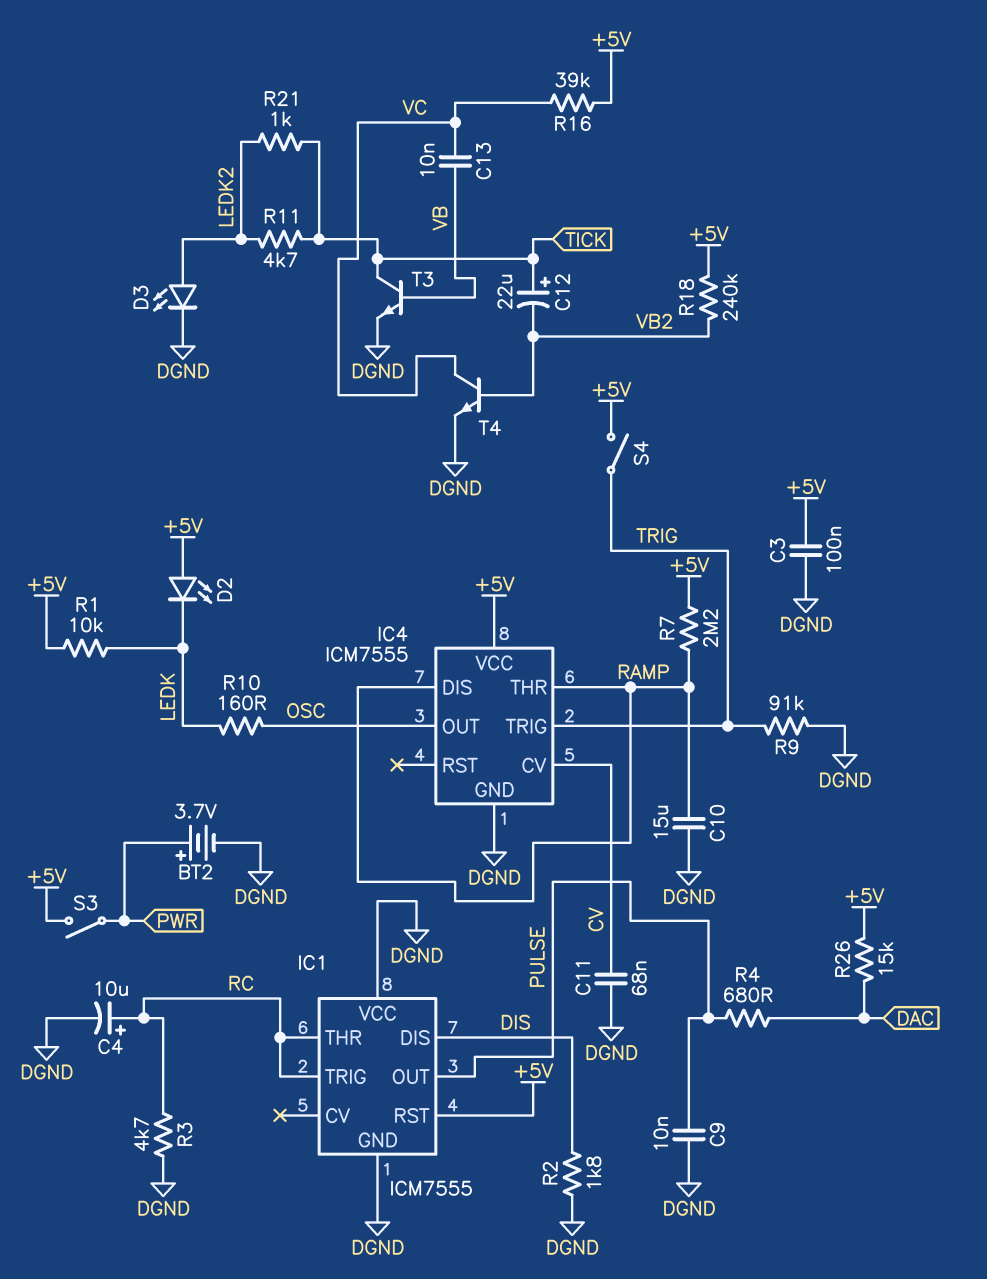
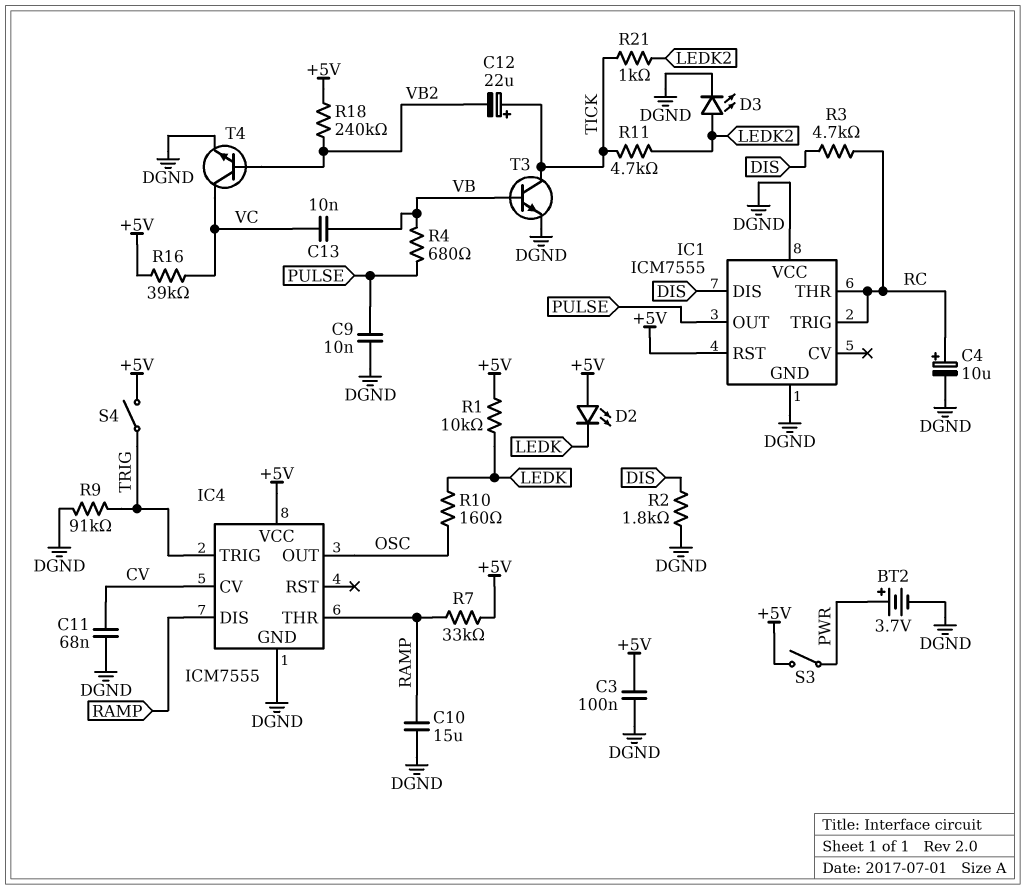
R3: 4.7k (DGND, RC) -> 4.7k (DIS, RC)
R4: 680 (DAC, PULSE) -> 680 (PULSE, VB)
R7: 2.2M (+5V, RAMP) -> 33k (+5V, RAMP)
R26: 15k (+5V, DAC) -> none

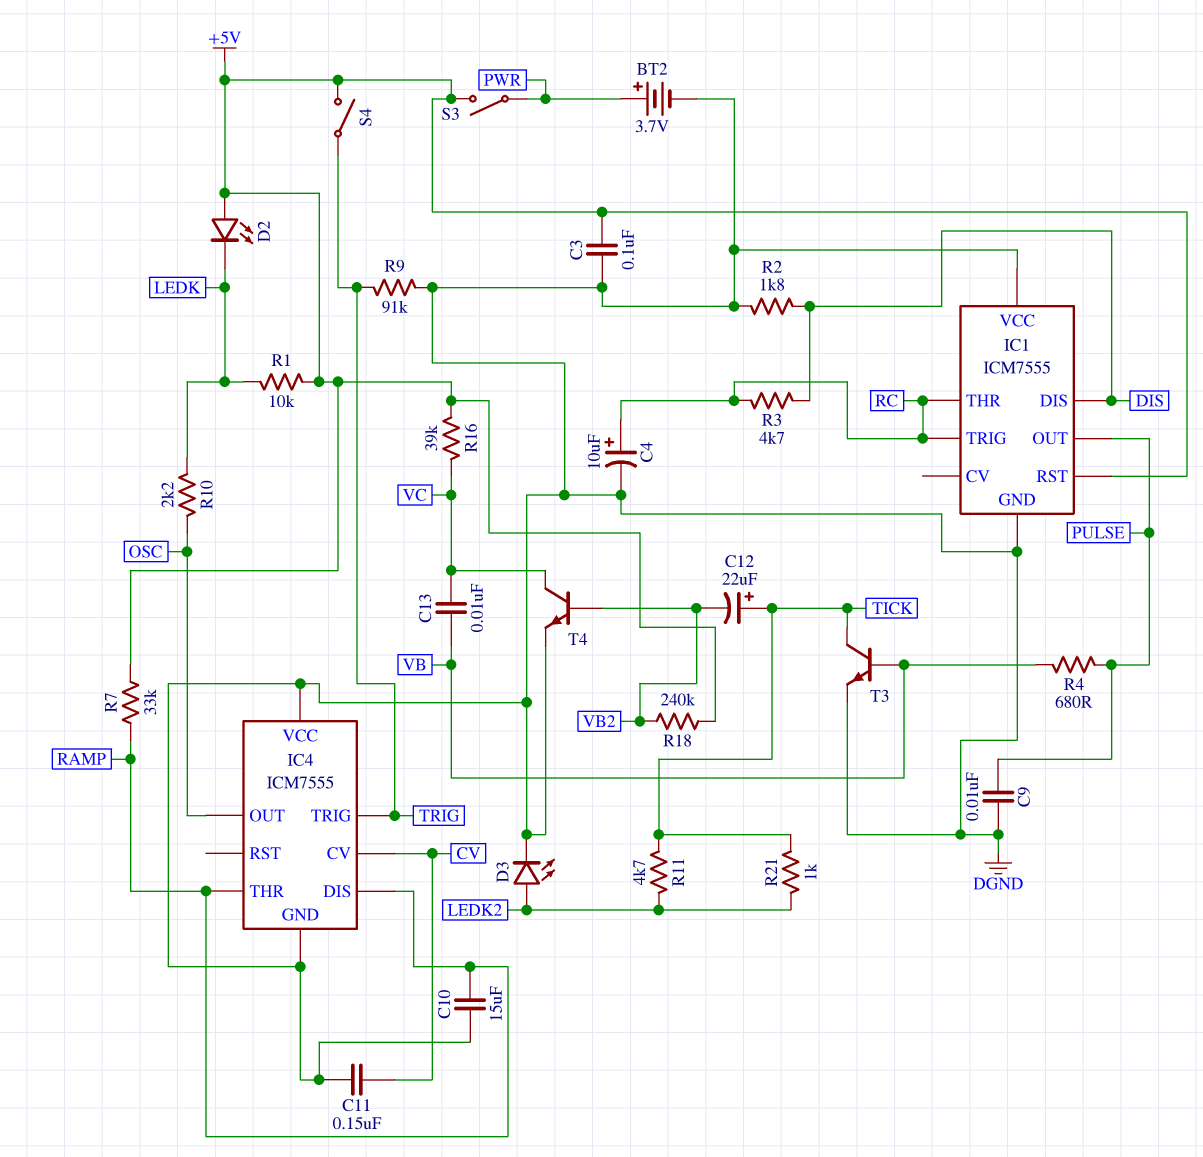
C11: 68nF (CV, DGND) -> 150nF (CV, DGND)
IC4 pin VCC: +5V -> DGND
R10: 160 (LEDK, OSC) -> 2.2k (LEDK, OSC)

